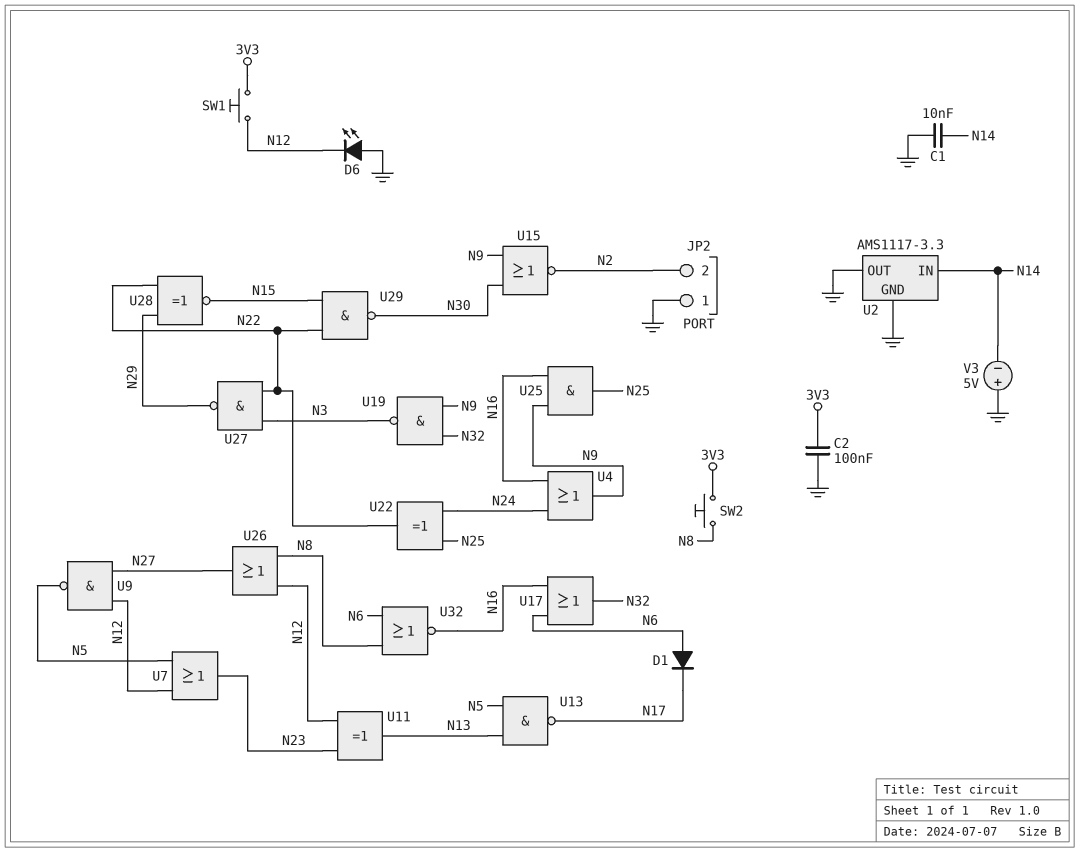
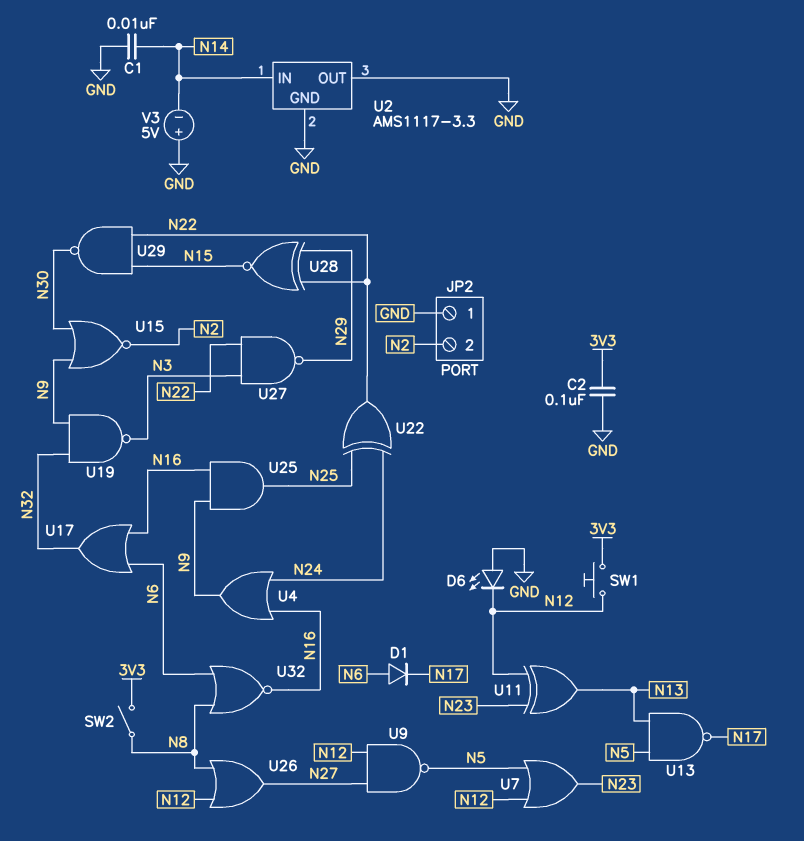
SW2: button (3V3, N8) -> switch (3V3, N8)

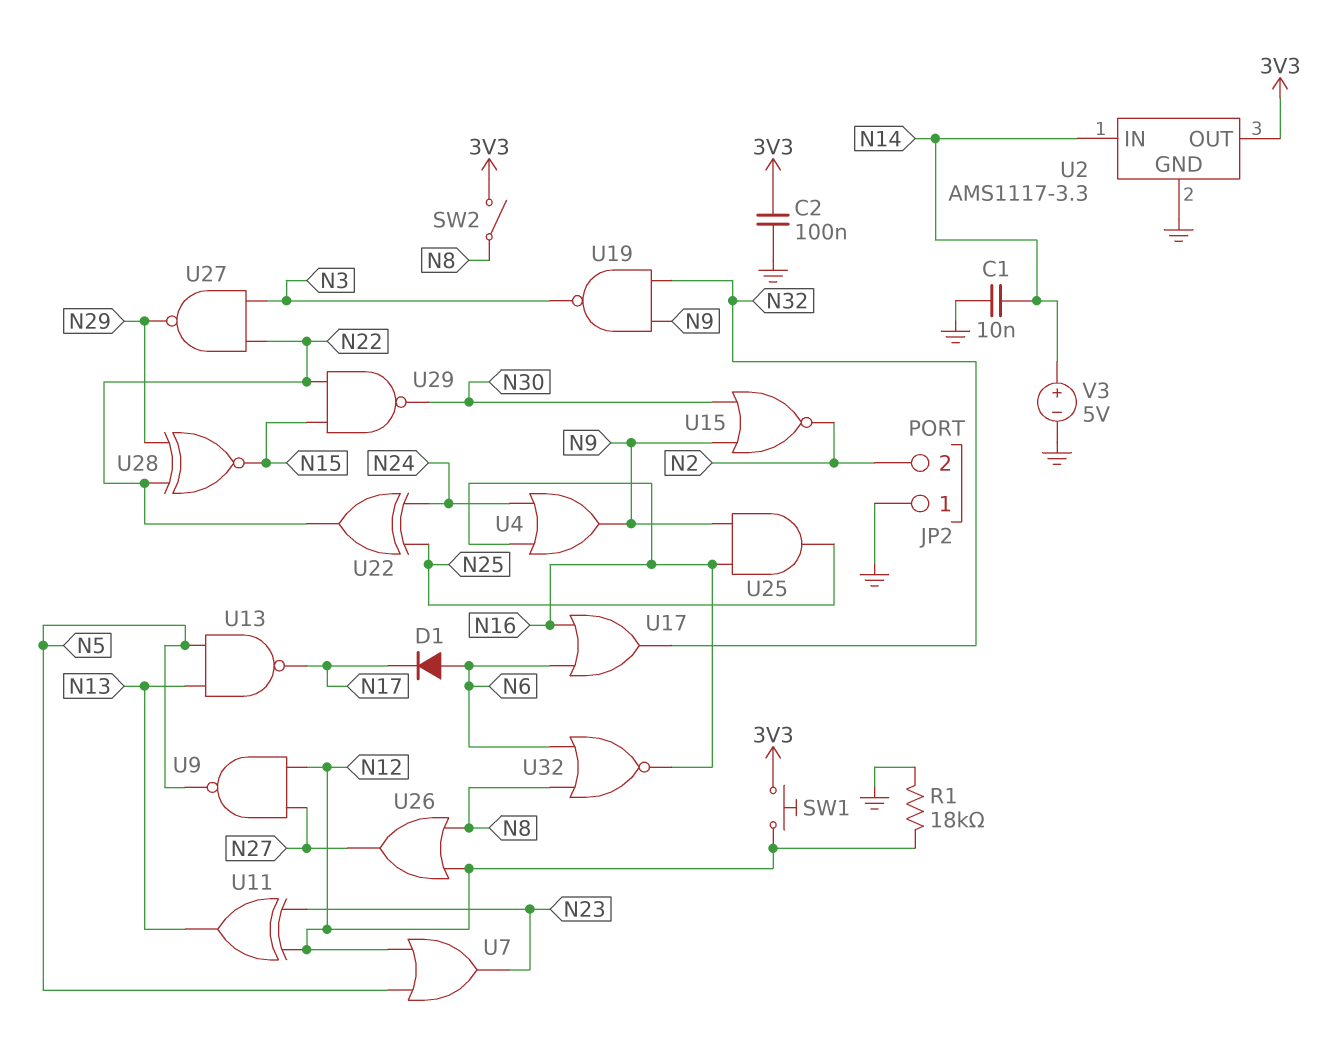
D6: LED (A GND, K N12) -> none
R1: none -> 18k (GND, N12)
U2 pin OUT: GND -> 3V3
V3: 5V (plus GND, minus N14) -> 5V (plus N14, minus GND)

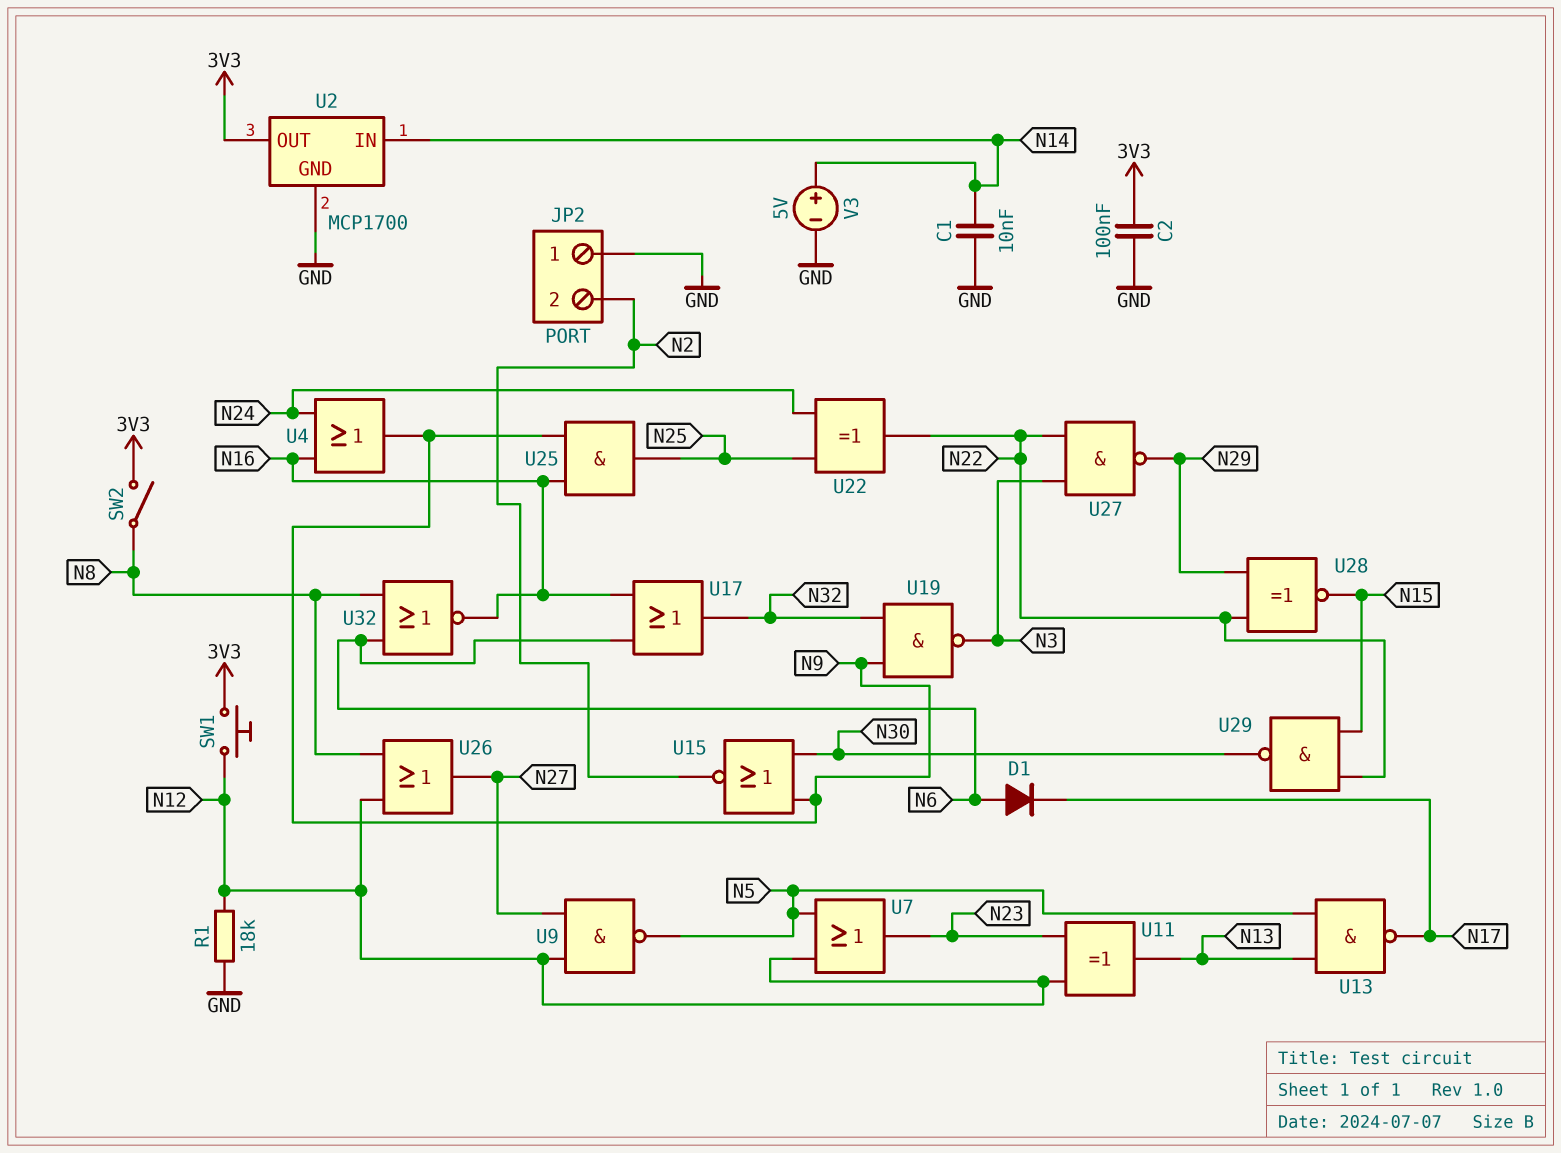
U2: AMS1117-3.3 -> MCP1700

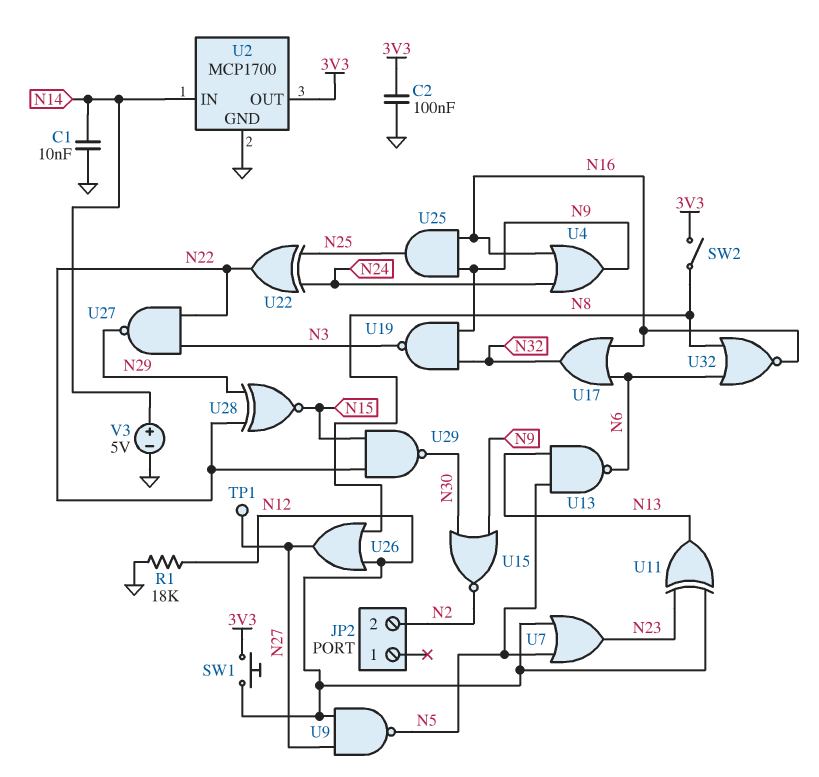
D1: diode (A N6, K N17) -> none
JP2 pin 1: GND -> none
TP1: none -> test point (N27)
U13: NAND (in N5, in N13, out N17) -> NAND (in N5, in N13, out N6)

